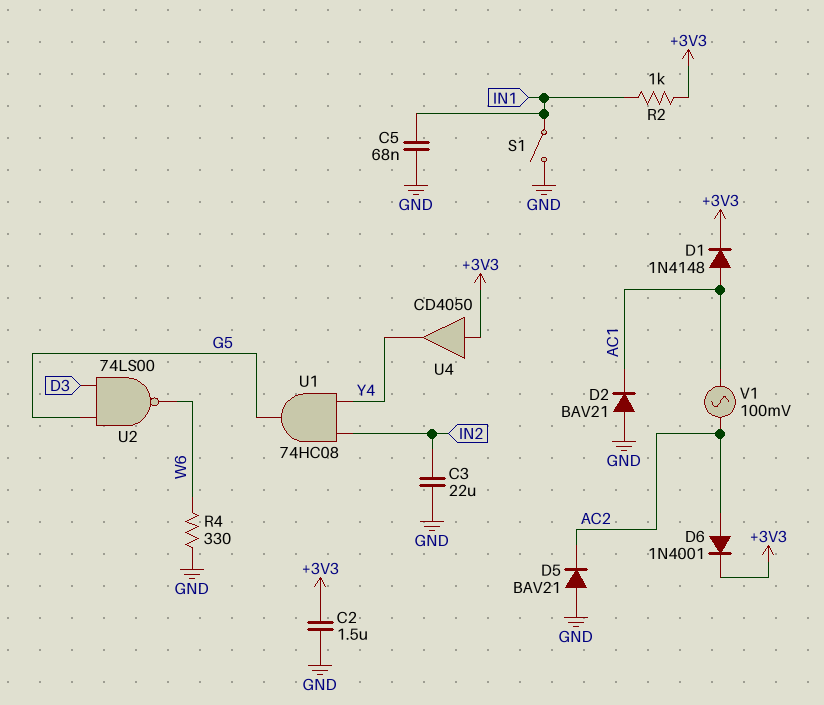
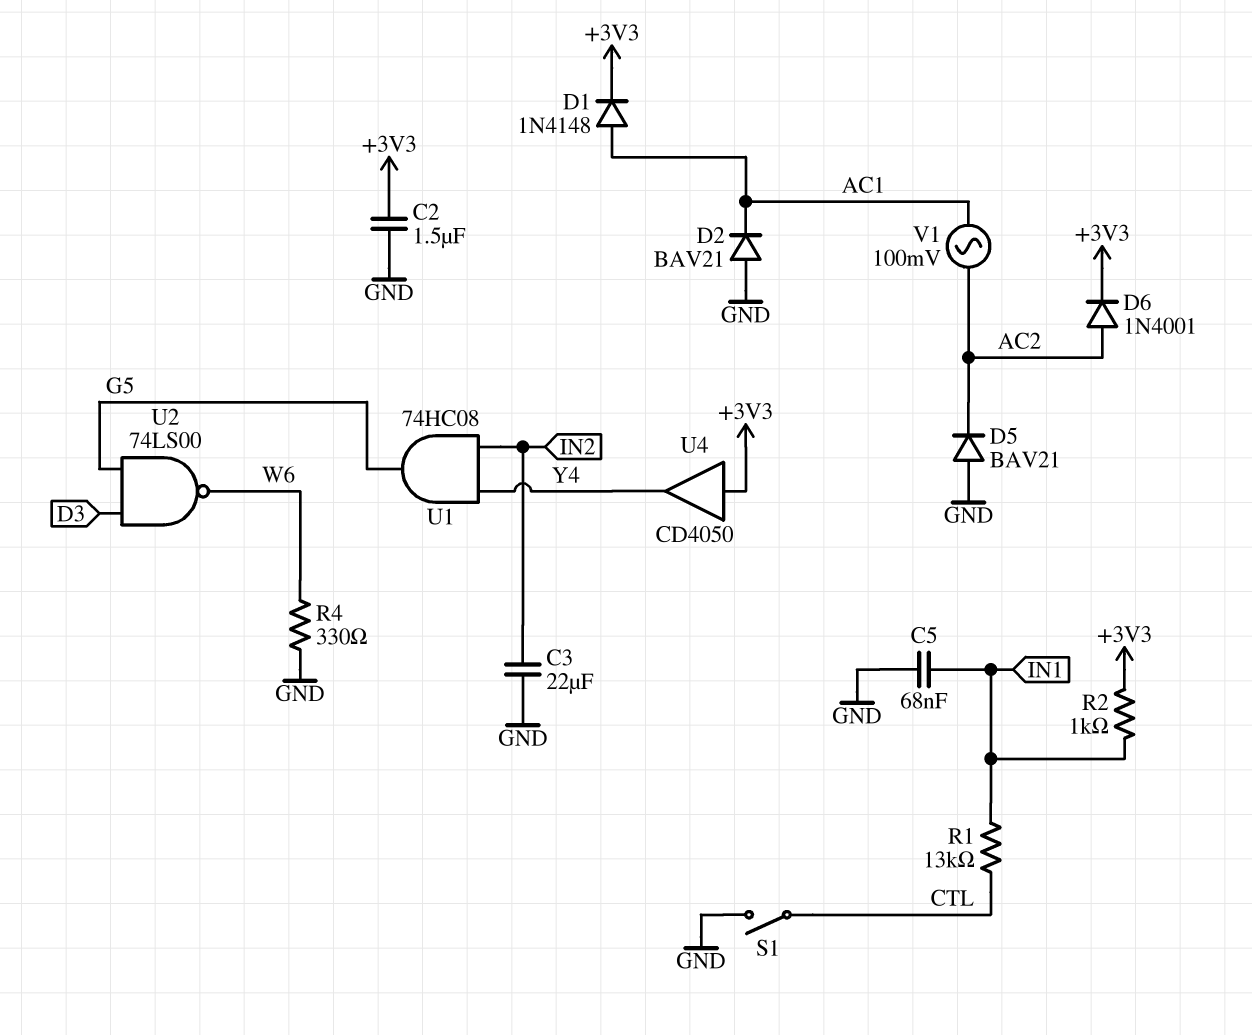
R1: none -> 13k (CTL, IN1)
S1: switch (GND, IN1) -> switch (CTL, GND)

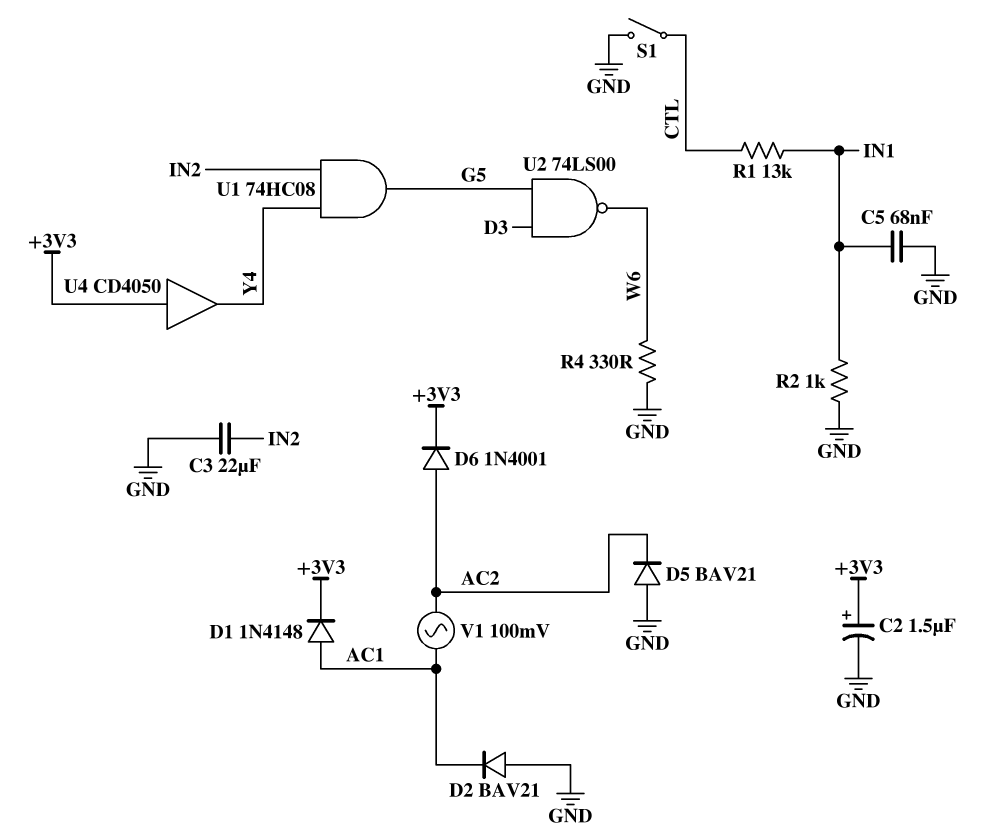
C2: 1.5uF (+3V3, GND) -> 1.5uF (plus +3V3, minus GND)
R2: 1k (+3V3, IN1) -> 1k (GND, IN1)

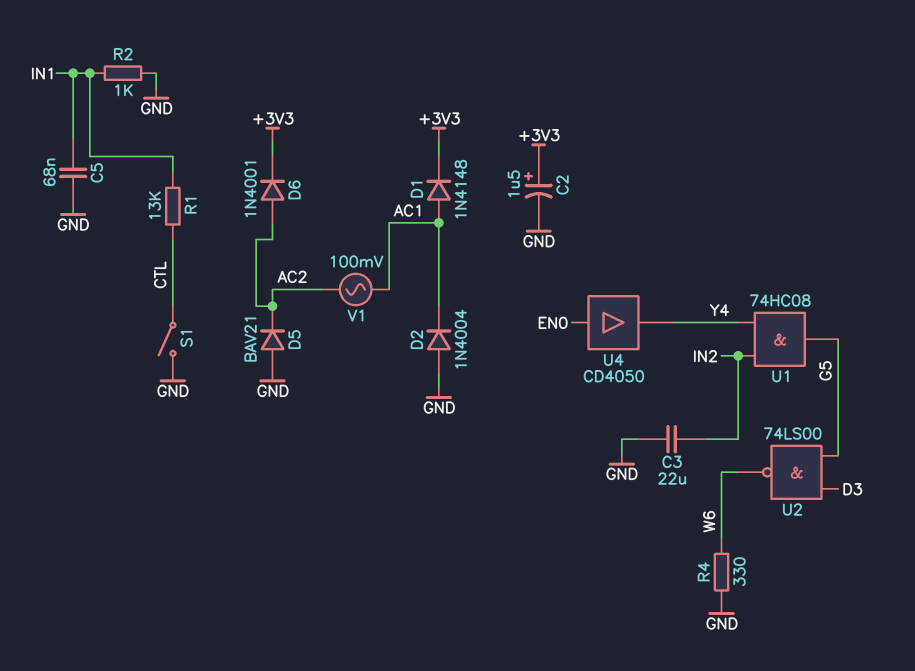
D2: diode BAV21 (A GND, K AC1) -> diode 1N4004 (A GND, K AC1)
U4: buffer CD4050 (in +3V3, out Y4) -> buffer CD4050 (in EN0, out Y4)

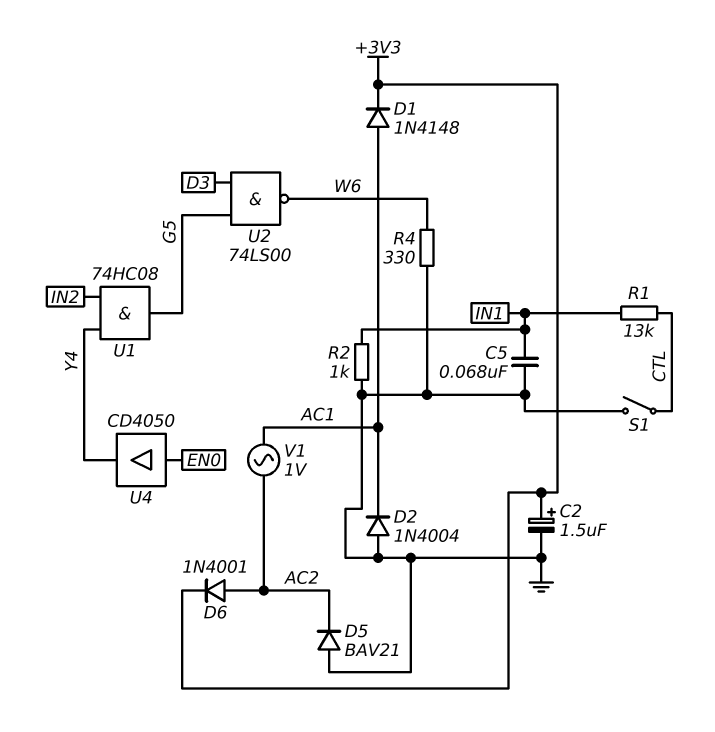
C3: 22uF (GND, IN2) -> none
V1: AC 100mV (AC1, AC2) -> AC 1V (AC1, AC2)

